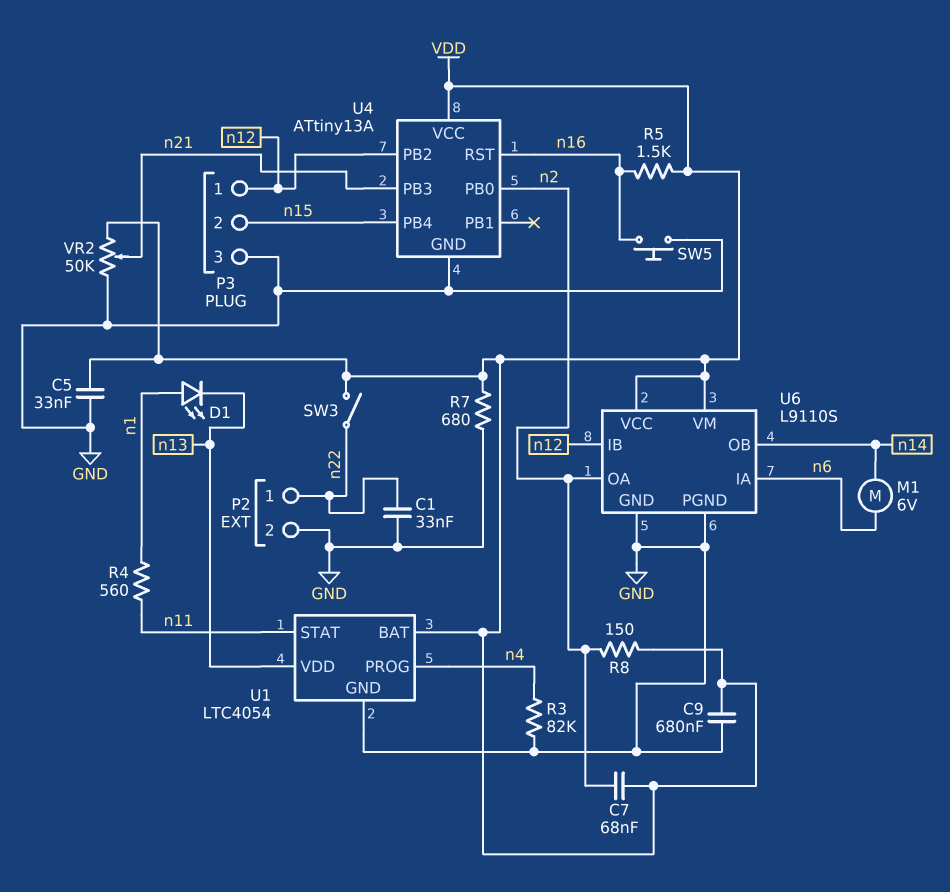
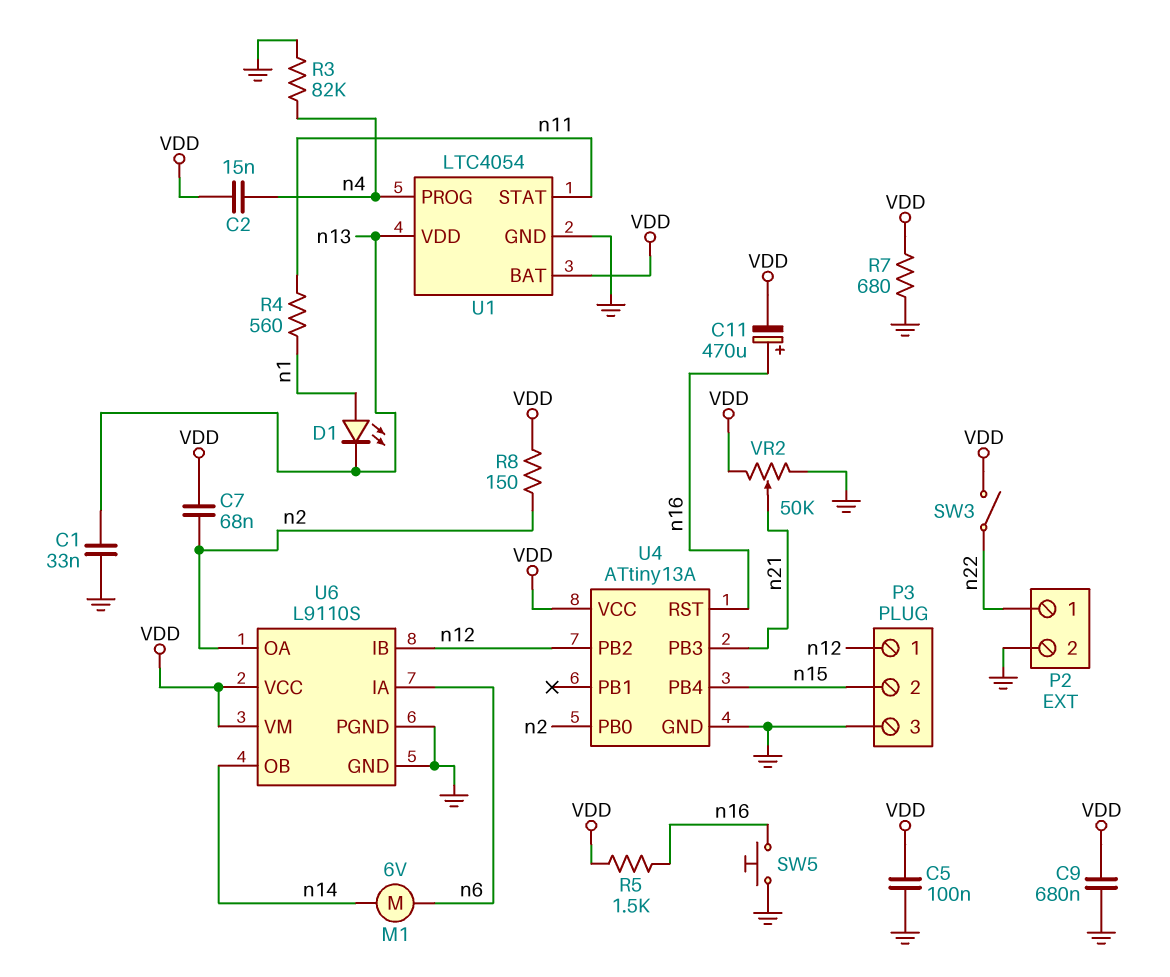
C1: 33nF (GND, n22) -> 33nF (GND, n13)
C2: none -> 15nF (VDD, n4)
C5: 33nF (GND, VDD) -> 100nF (GND, VDD)
C11: none -> 470uF (plus n16, minus VDD)

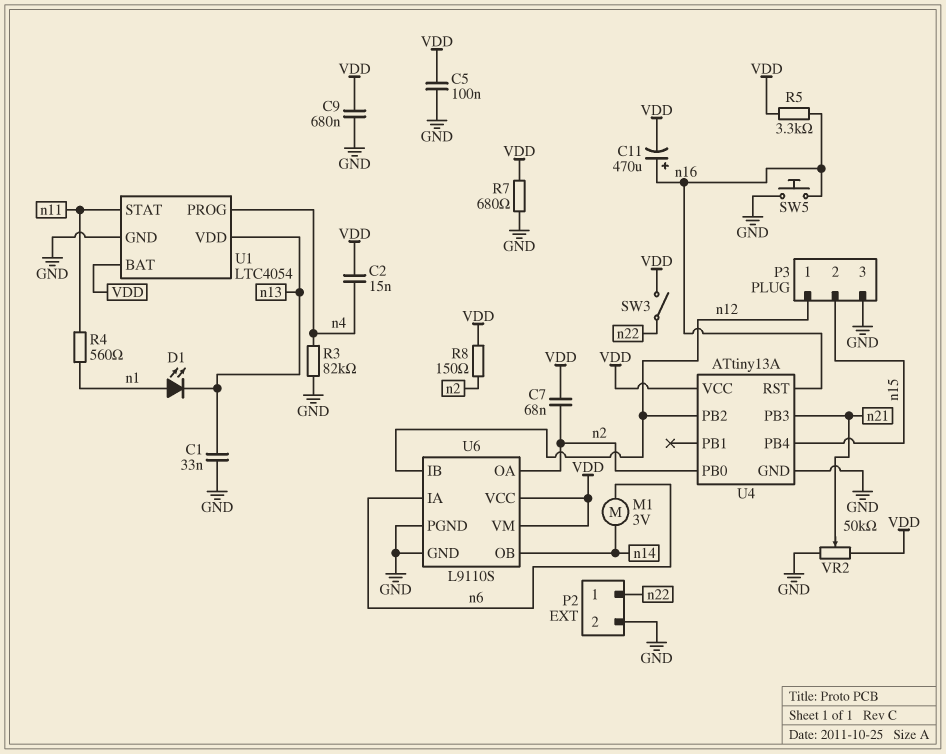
M1: motor 6V (n6, n14) -> motor 3V (n6, n14)
R5: 1.5k (VDD, n16) -> 3.3k (VDD, n16)

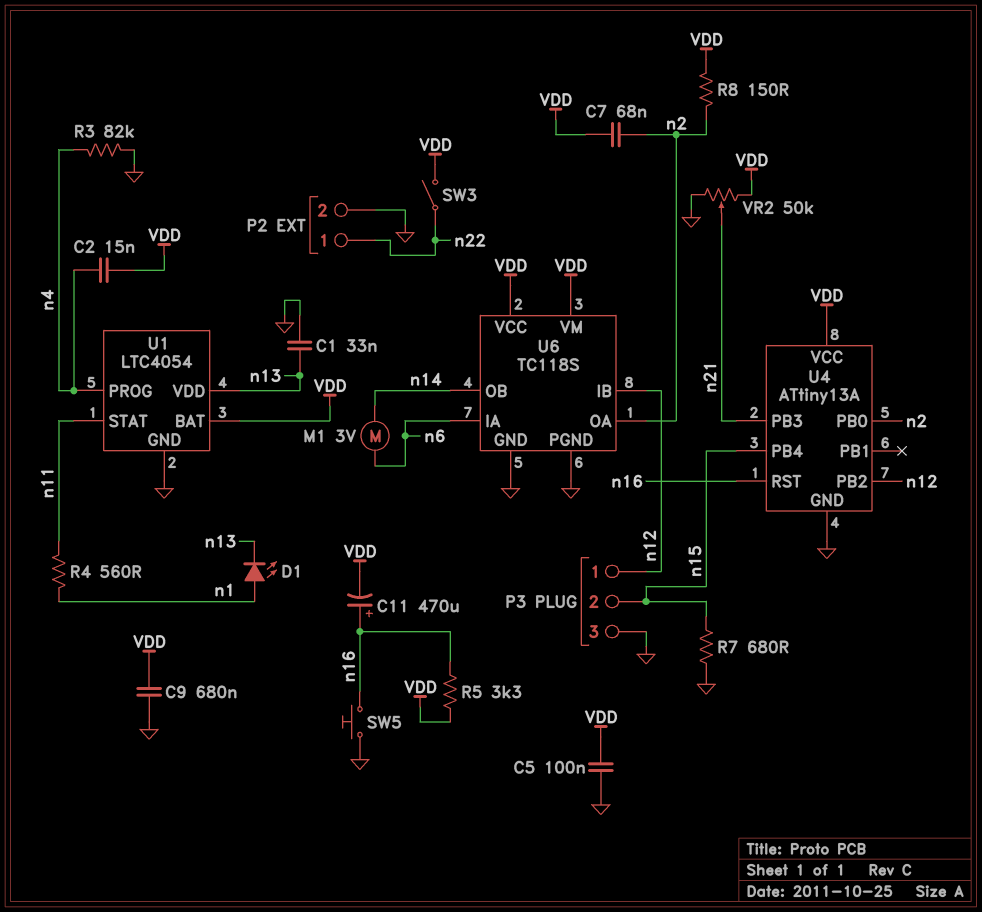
R7: 680 (GND, VDD) -> 680 (GND, n15)
U6: L9110S -> TC118S

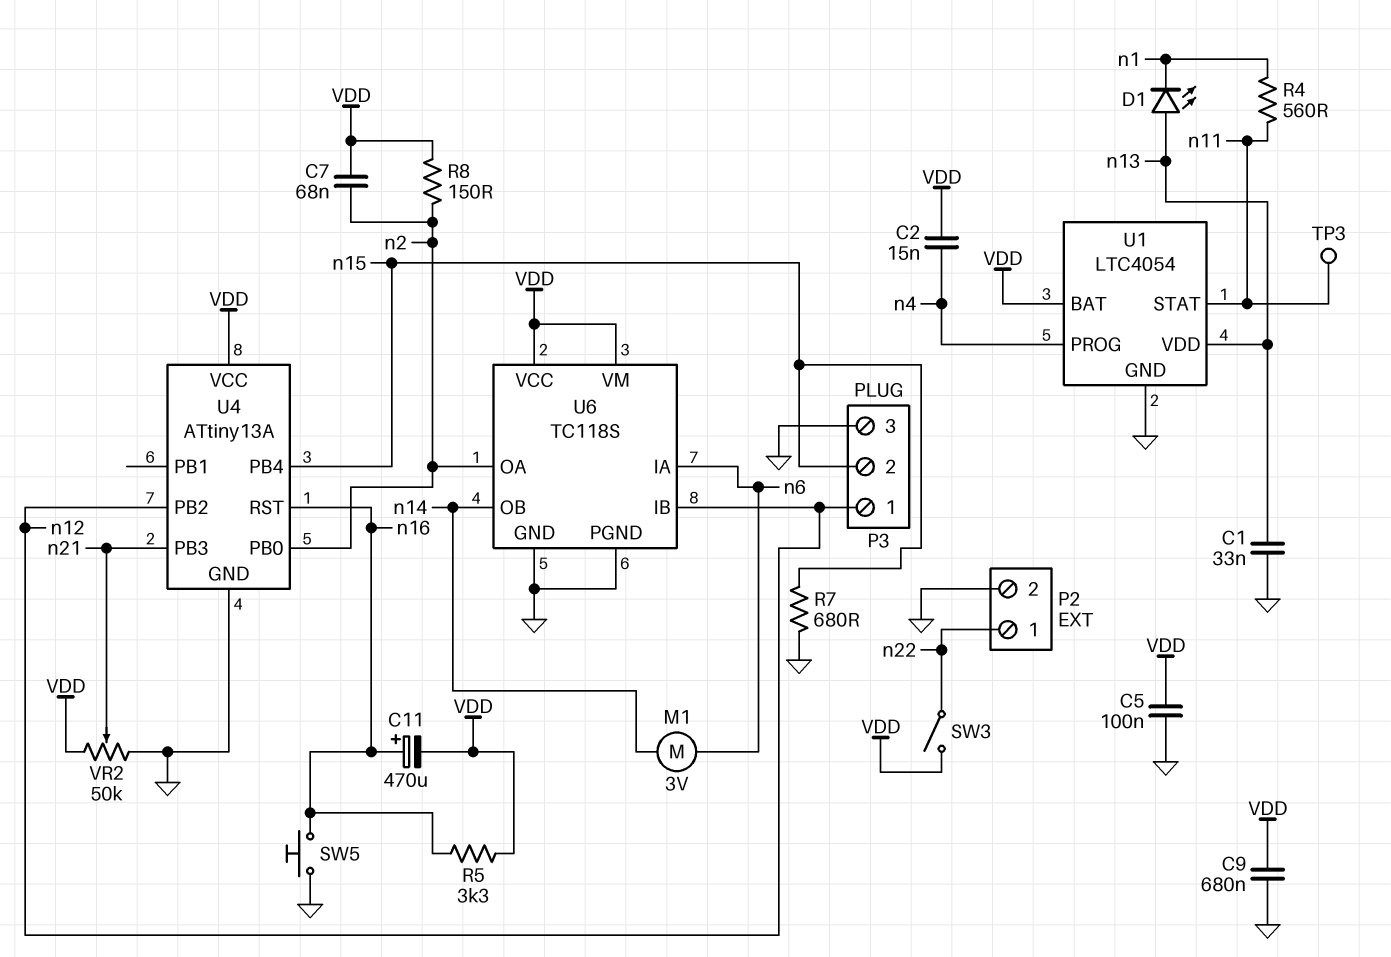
D1: LED (A n1, K n13) -> LED (A n13, K n1)
R3: 82k (GND, n4) -> none
TP3: none -> test point (n11)

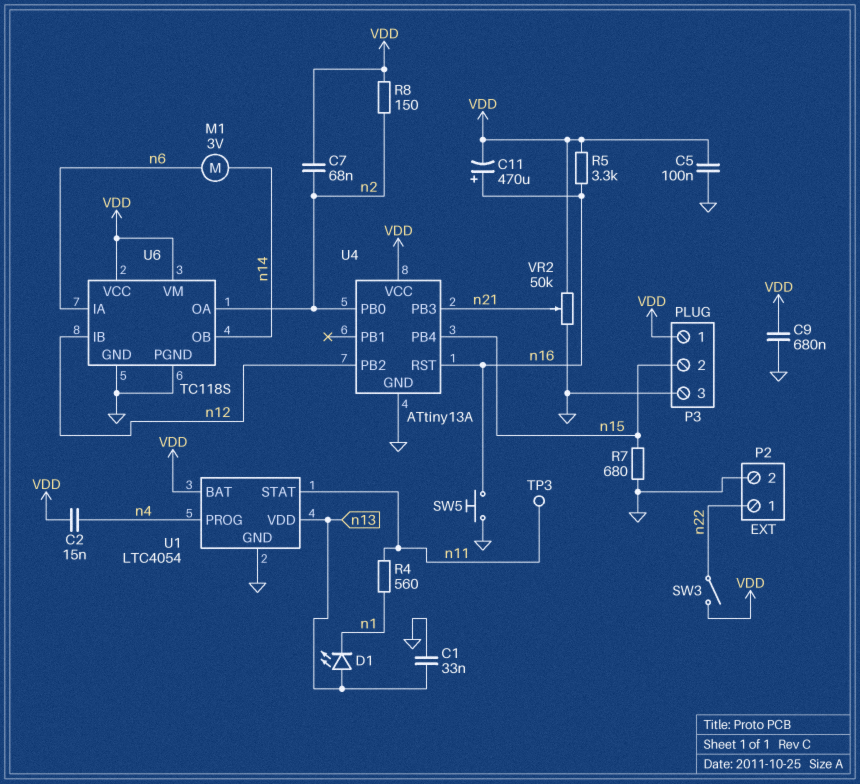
P3 pin 1: n12 -> VDD

